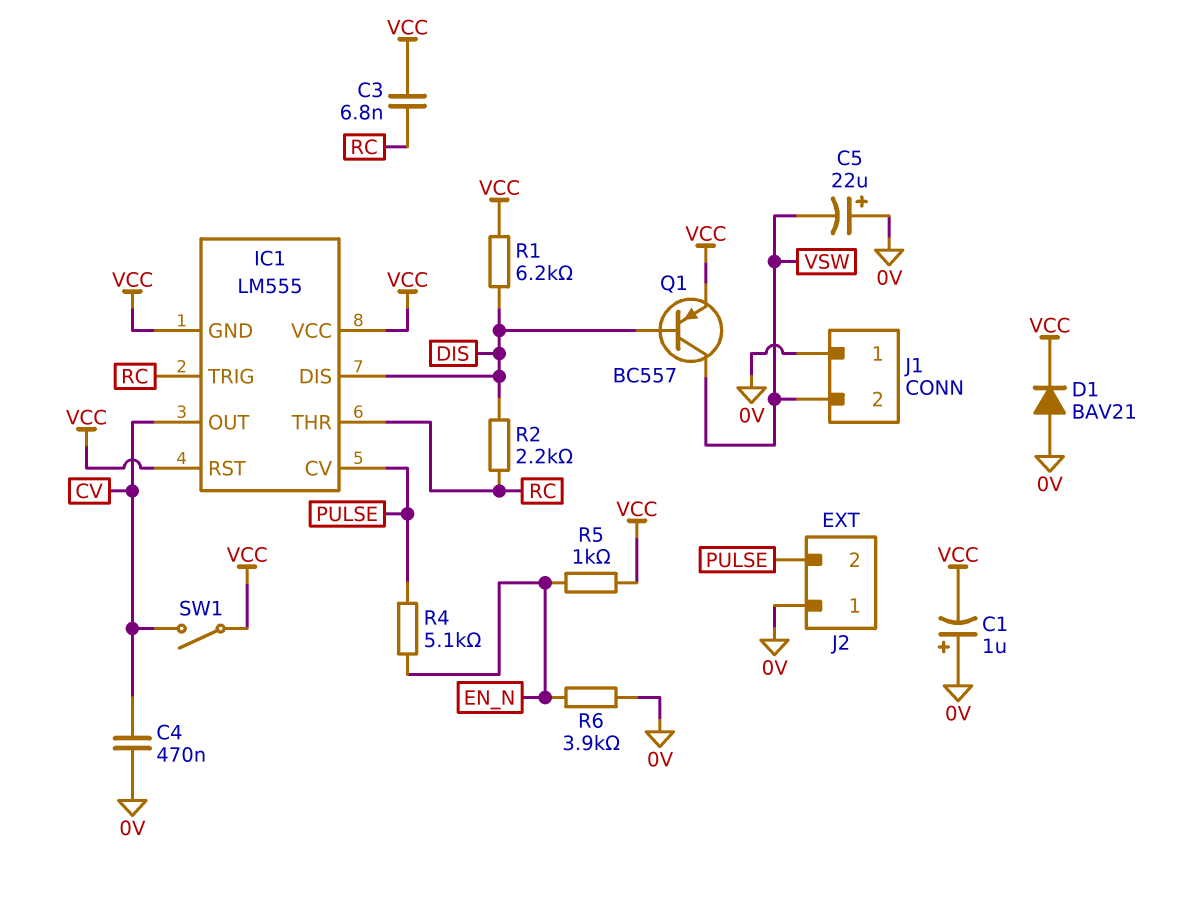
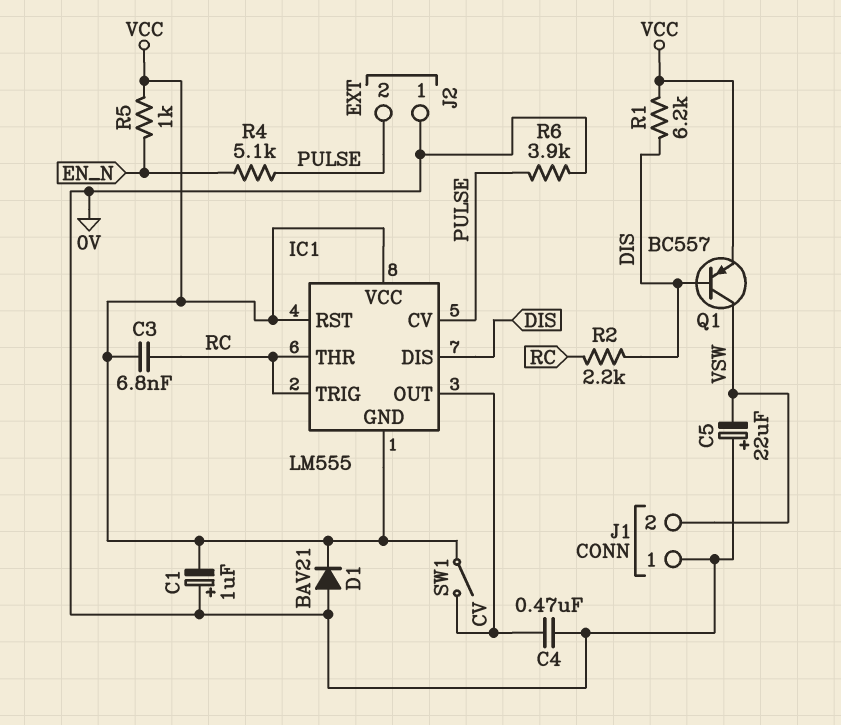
R6: 3.9k (0V, EN_N) -> 3.9k (0V, PULSE)

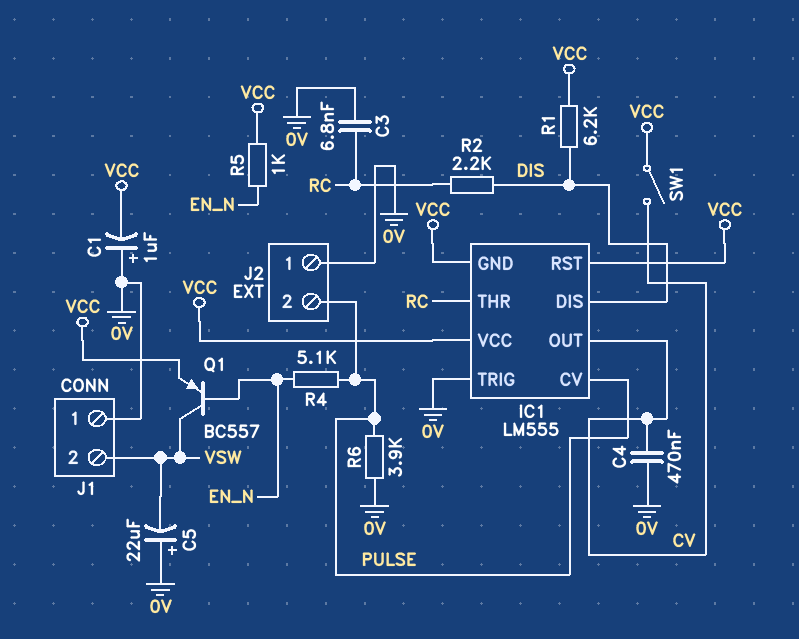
C3: 6.8nF (RC, VCC) -> 6.8nF (0V, RC)
D1: diode BAV21 (A 0V, K VCC) -> none
IC1 pin TRIG: RC -> 0V
Q1: PNP BC557 (B DIS, C VSW, E VCC) -> PNP BC557 (B EN_N, C VSW, E VCC)

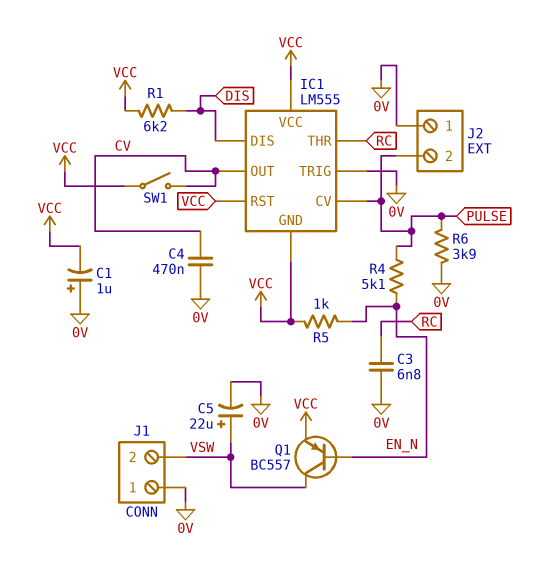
C5: 22uF (plus 0V, minus VSW) -> 22uF (plus VSW, minus 0V)
R2: 2.2k (DIS, RC) -> none

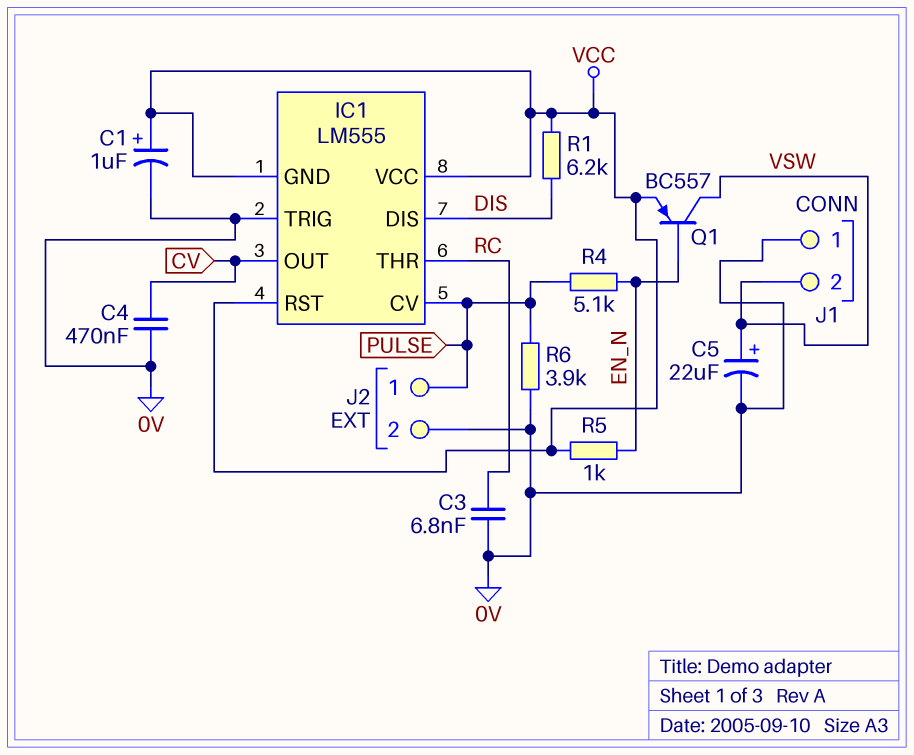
C1: 1uF (plus 0V, minus VCC) -> 1uF (plus VCC, minus 0V)
J2 pin 1: 0V -> PULSE
J2 pin 2: PULSE -> 0V
SW1: switch (CV, VCC) -> none

